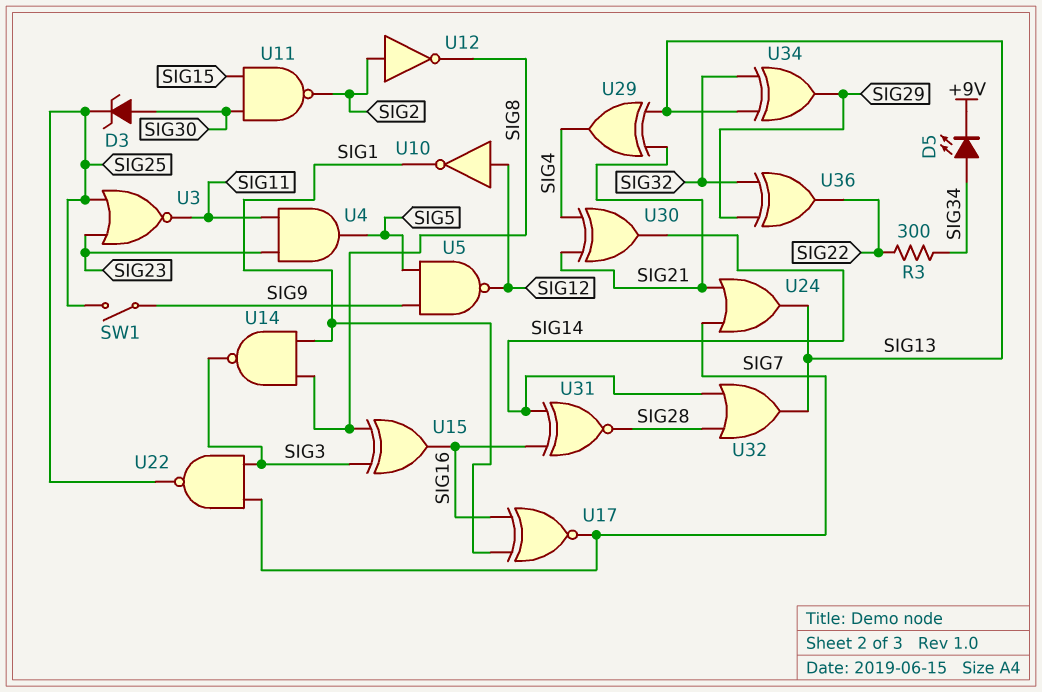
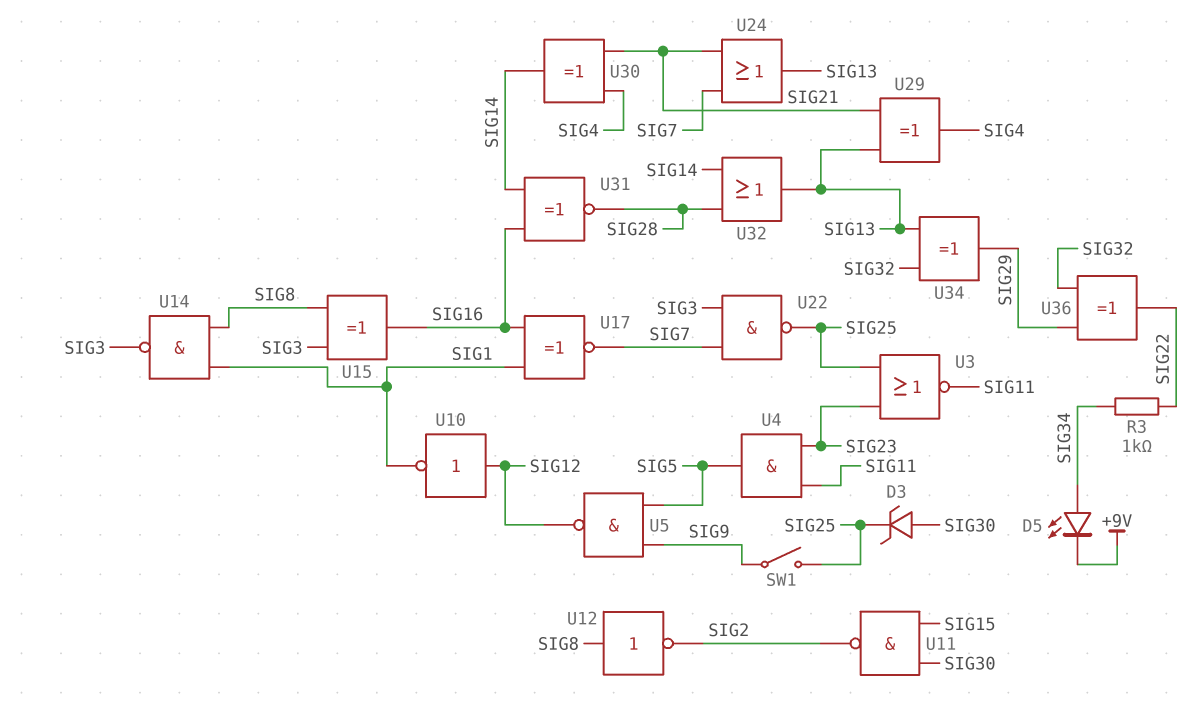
R3: 300 (SIG22, SIG34) -> 1k (SIG22, SIG34)
U12: NOT (in SIG2, out SIG8) -> NOT (in SIG8, out SIG2)

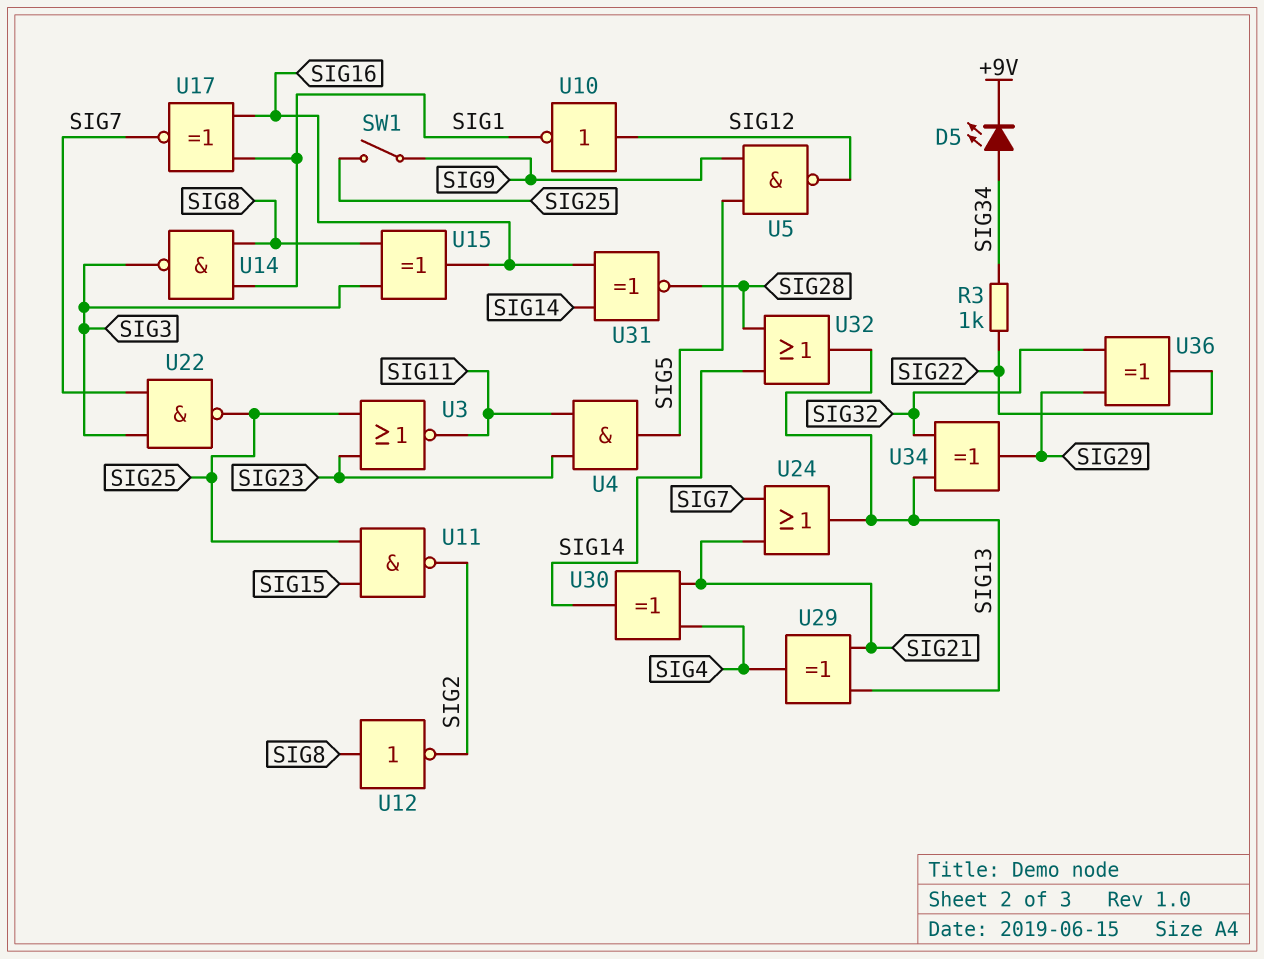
D3: zener (A SIG30, K SIG25) -> none
U11: NAND (in SIG15, in SIG30, out SIG2) -> NAND (in SIG15, in SIG25, out SIG2)

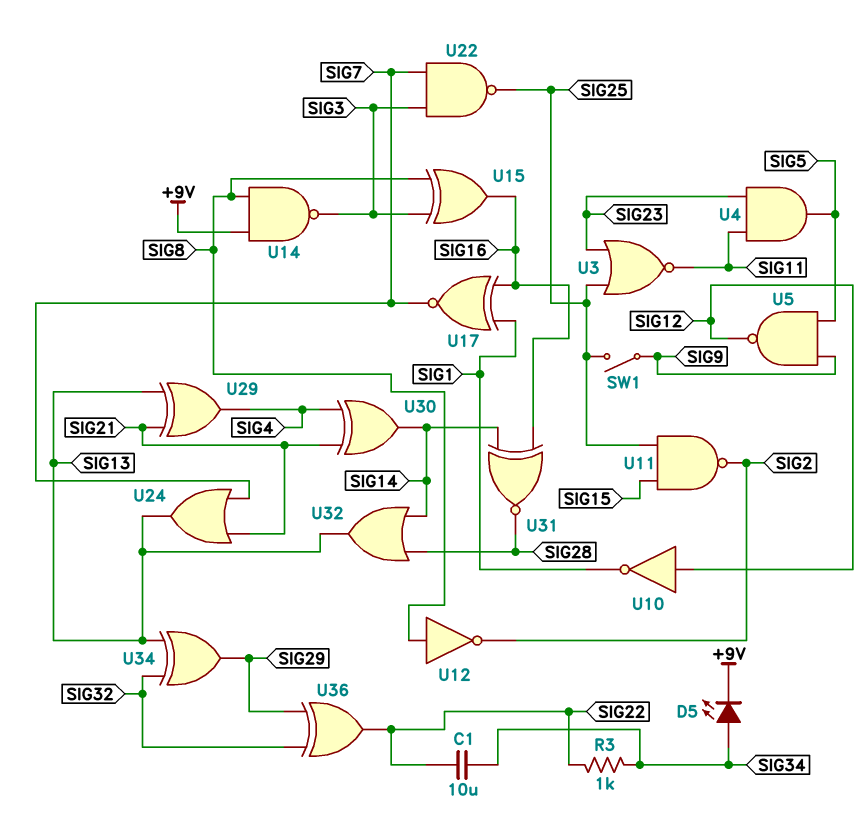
C1: none -> 10uF (SIG22, SIG34)
U14: NAND (in SIG1, in SIG8, out SIG3) -> NAND (in +9V, in SIG8, out SIG3)

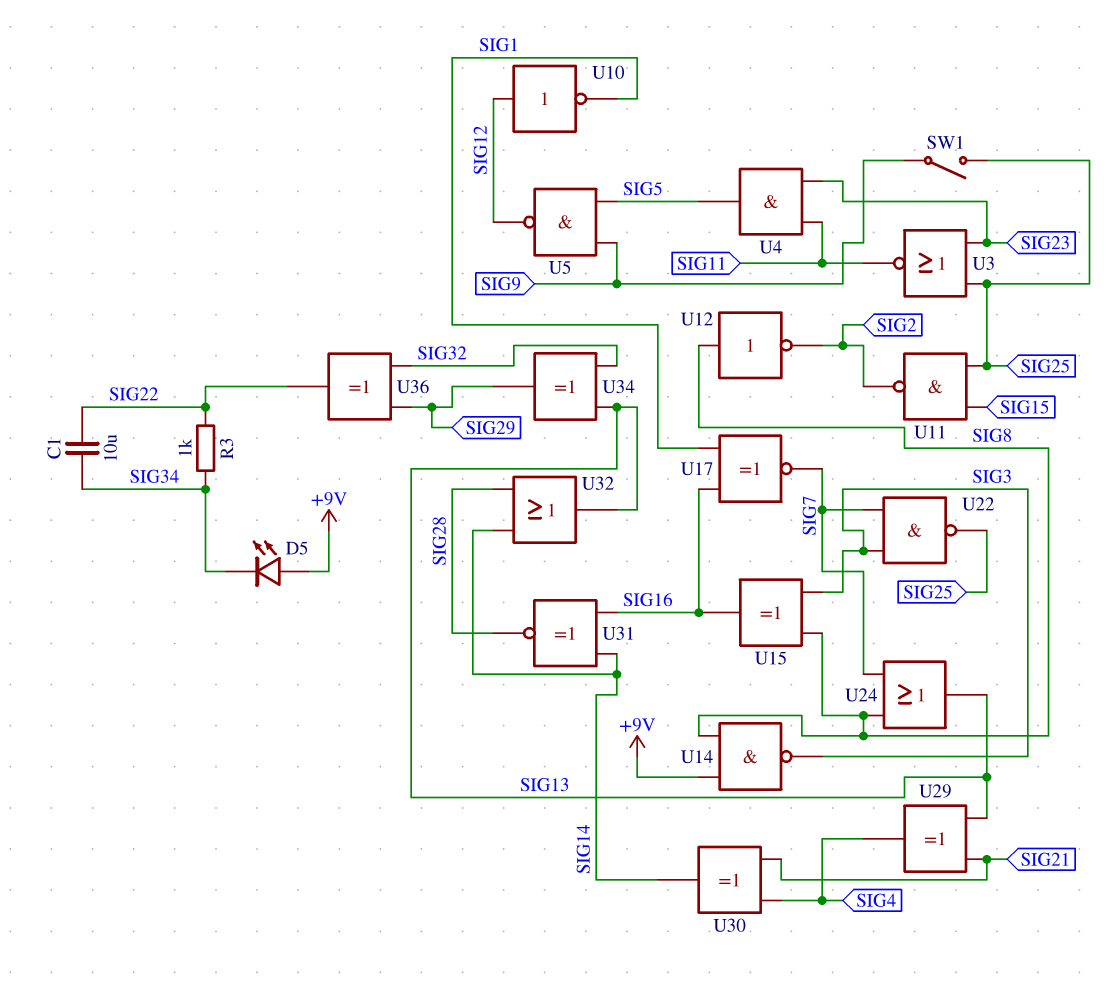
D5: LED (A SIG34, K +9V) -> LED (A +9V, K SIG34)
U24: OR (in SIG7, in SIG21, out SIG13) -> OR (in SIG7, in SIG8, out SIG13)

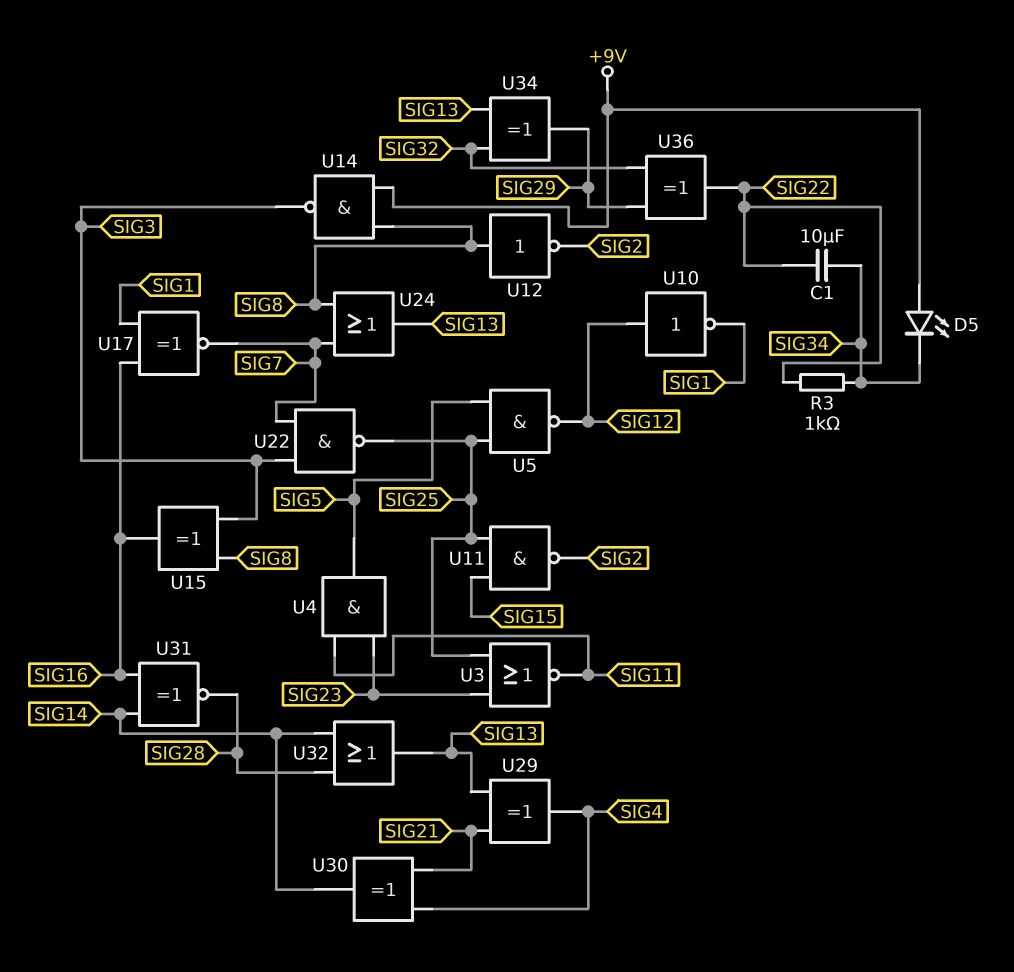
SW1: switch (SIG9, SIG25) -> none
U5: NAND (in SIG5, in SIG9, out SIG12) -> NAND (in SIG5, in SIG25, out SIG12)

